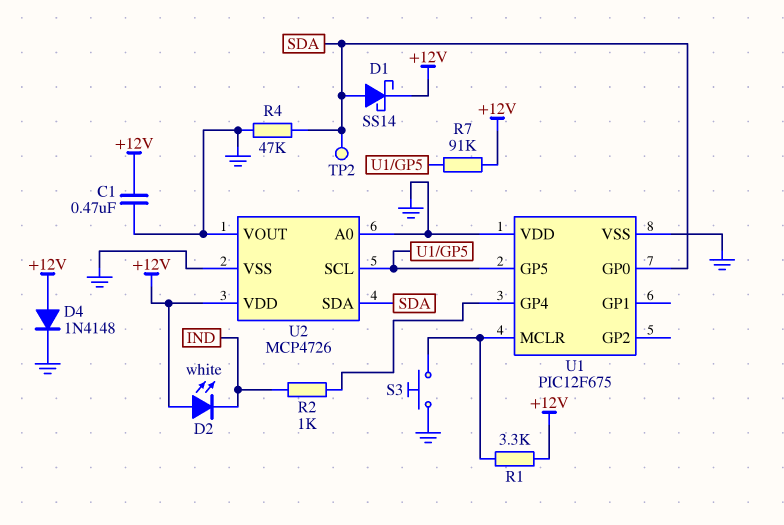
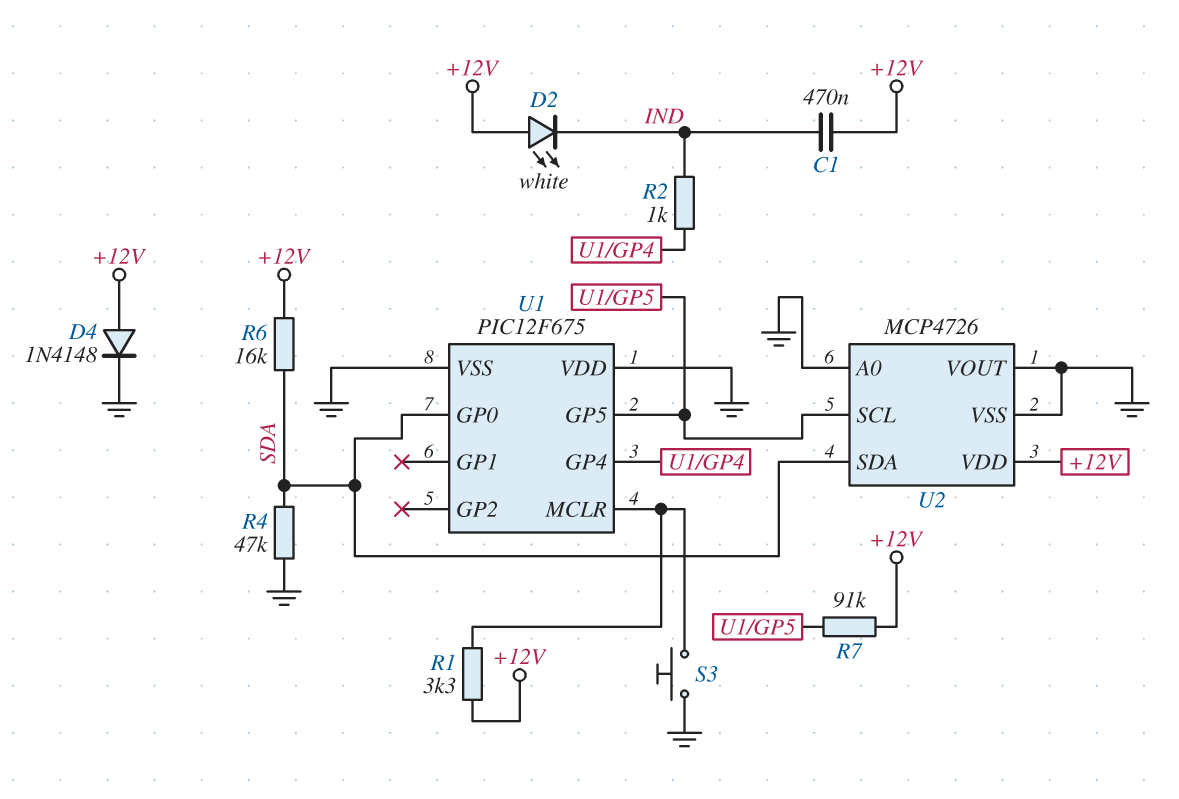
C1: 470nF (+12V, GND) -> 470nF (+12V, IND)
D1: schottky SS14 (A SDA, K +12V) -> none
R6: none -> 16k (+12V, SDA)
TP2: test point (SDA) -> none

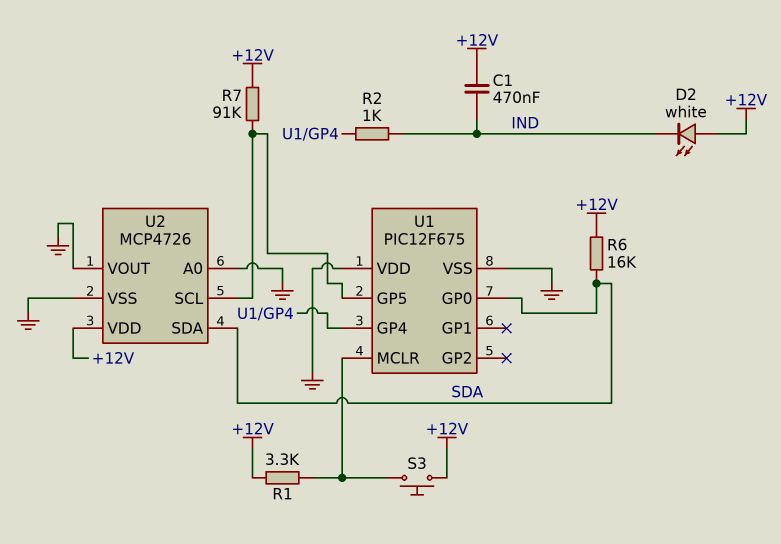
D4: diode 1N4148 (A +12V, K GND) -> none
R4: 47k (GND, SDA) -> none
S3: button (GND, U1/MCLR) -> button (+12V, U1/MCLR)

